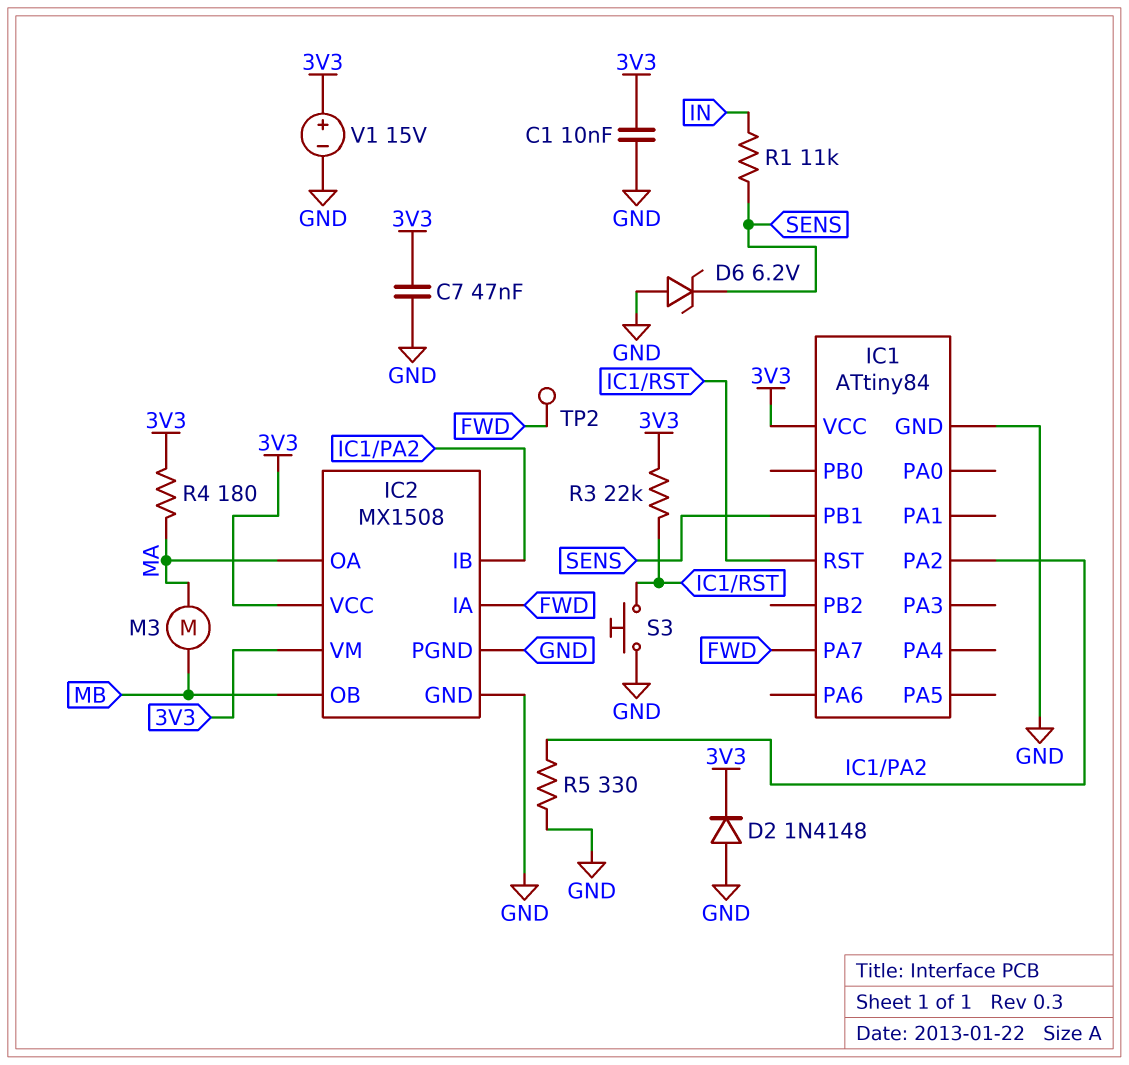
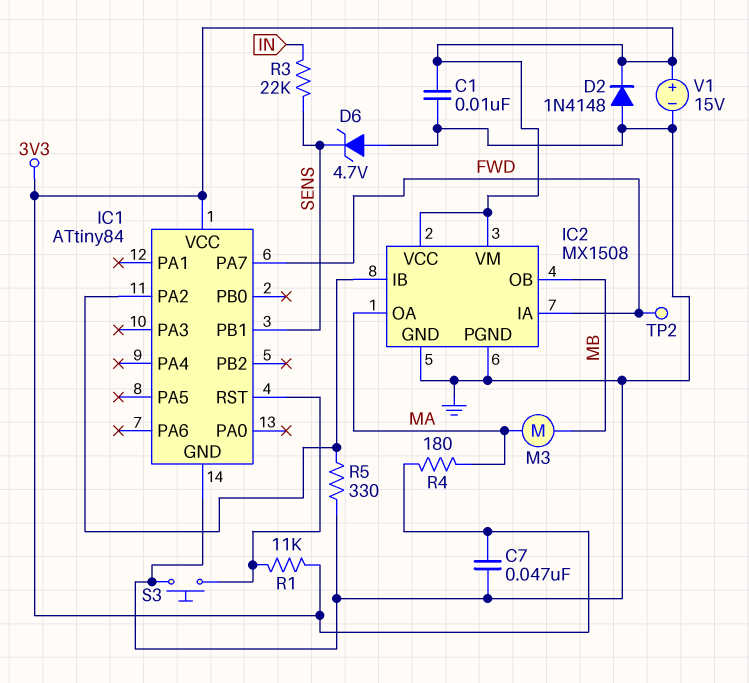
D6: zener 6.2V (A GND, K SENS) -> zener 4.7V (A GND, K SENS)
R1: 11k (IN, SENS) -> 11k (3V3, IC1/RST)
R3: 22k (3V3, IC1/RST) -> 22k (IN, SENS)

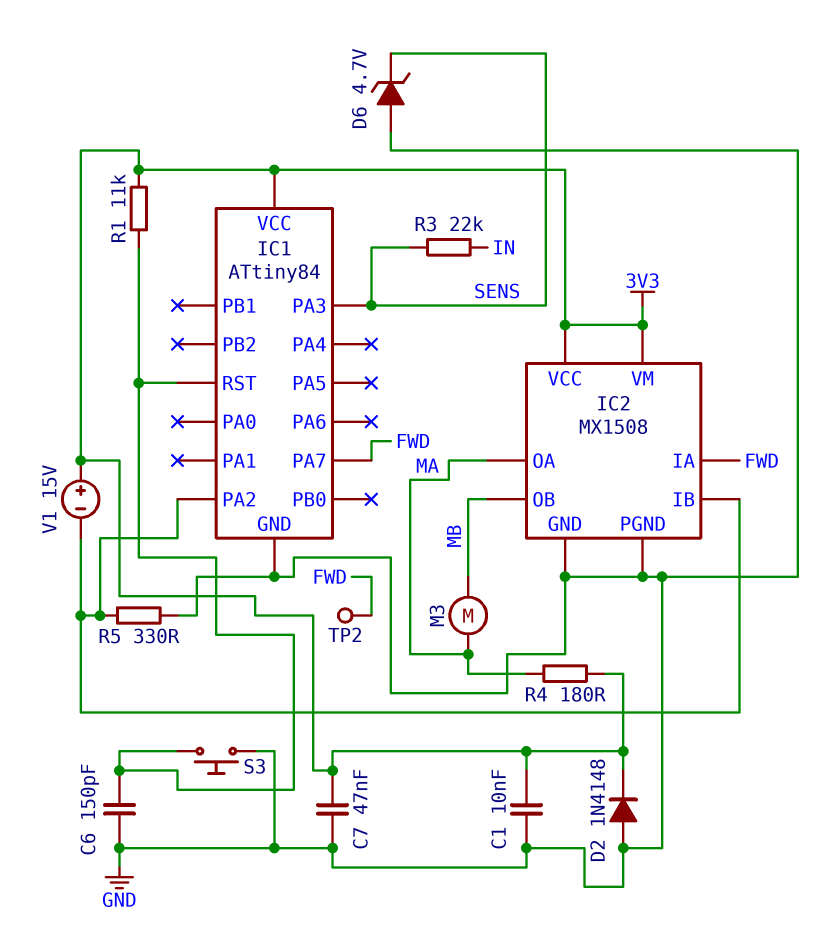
C6: none -> 150pF (GND, IC1/RST)
IC1 pin PA3: none -> SENS
IC1 pin PB1: SENS -> none
V1: 15V (plus 3V3, minus GND) -> 15V (plus 3V3, minus IC1/PA2)

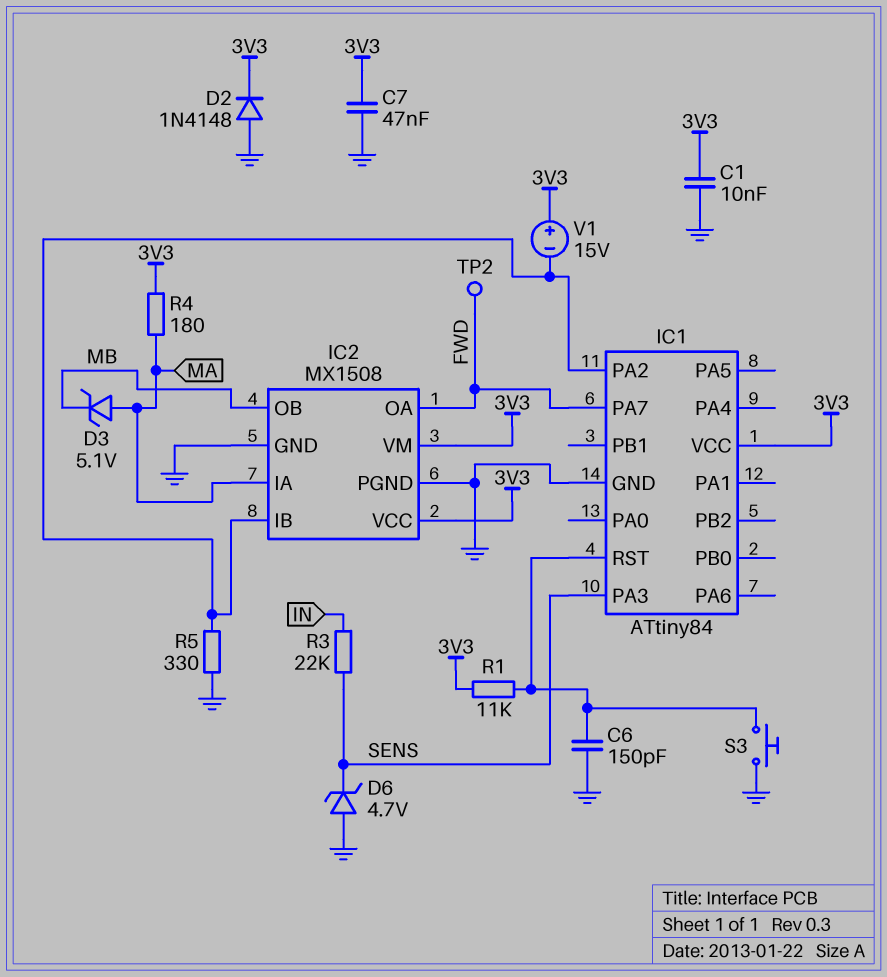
D3: none -> zener 5.1V (A MA, K MB)
IC2 pin IA: FWD -> MA
IC2 pin OA: MA -> FWD
M3: motor (MA, MB) -> none

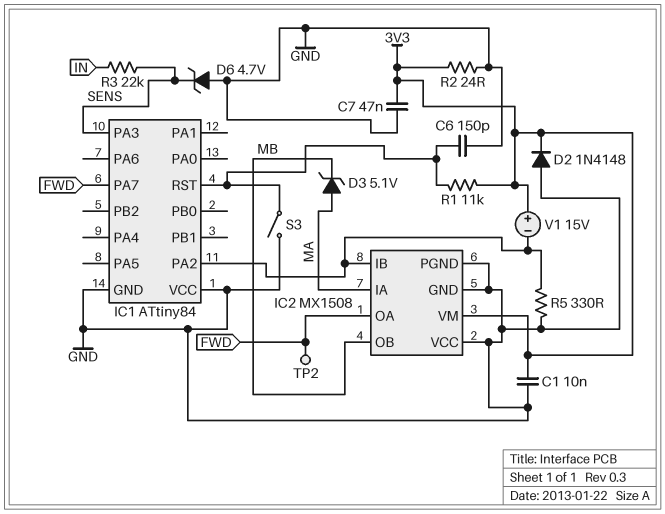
IC1 pin VCC: 3V3 -> GND
IC2 pin VCC: 3V3 -> GND
R2: none -> 24 (3V3, GND)
R4: 180 (3V3, MA) -> none
S3: button (GND, IC1/RST) -> switch (GND, IC1/RST)

